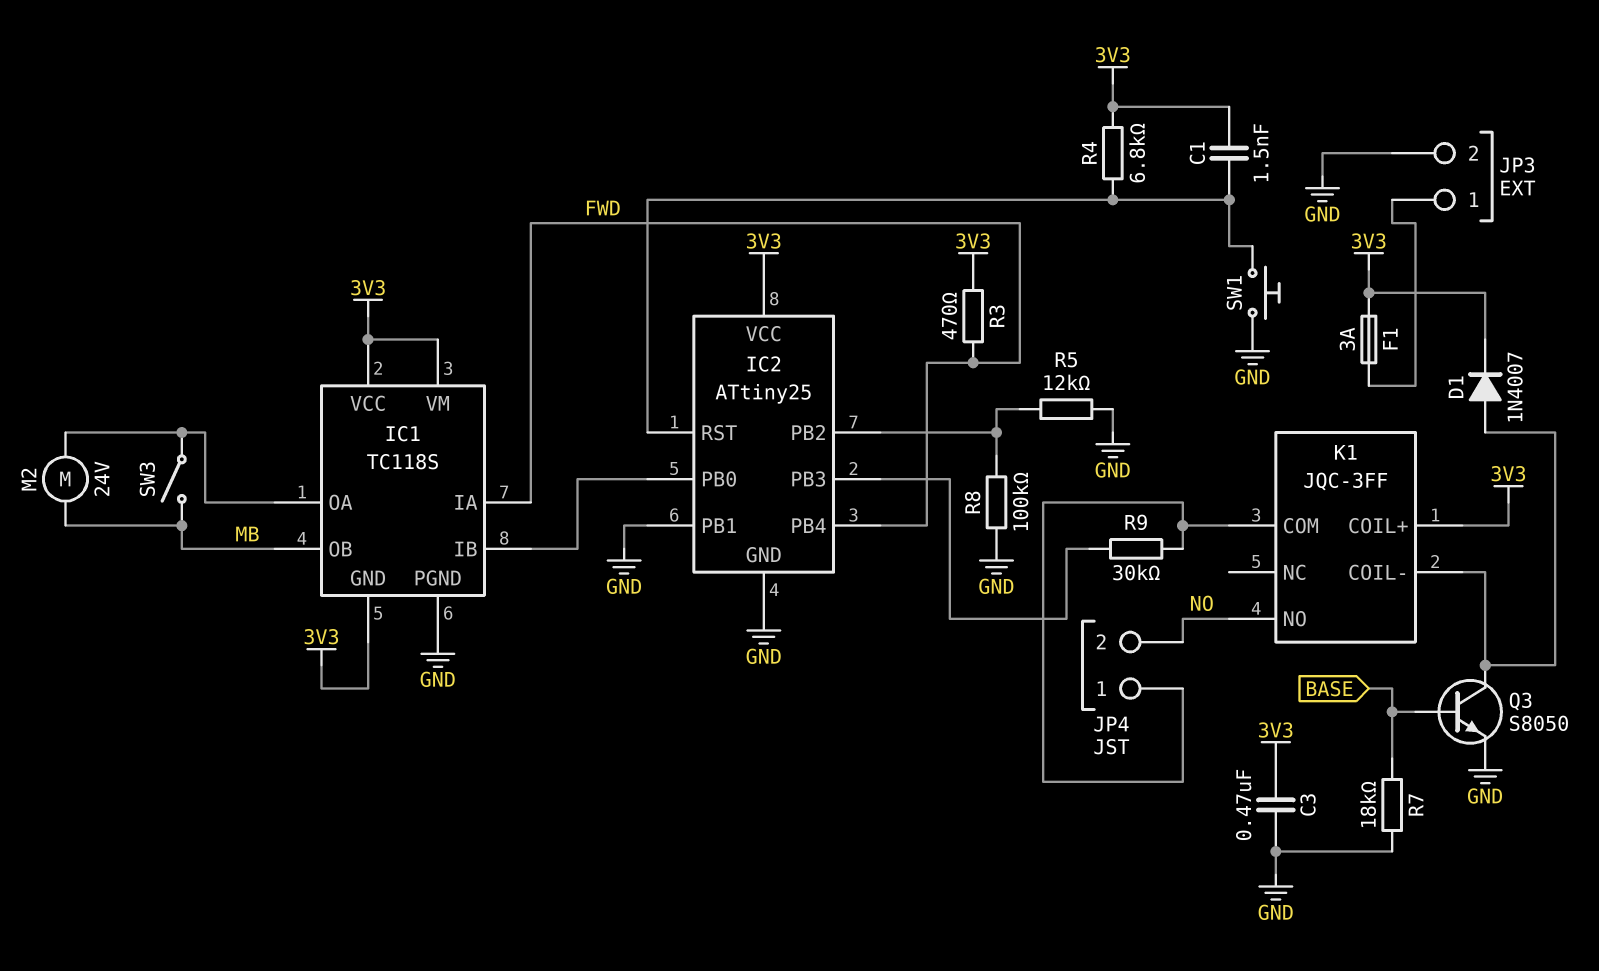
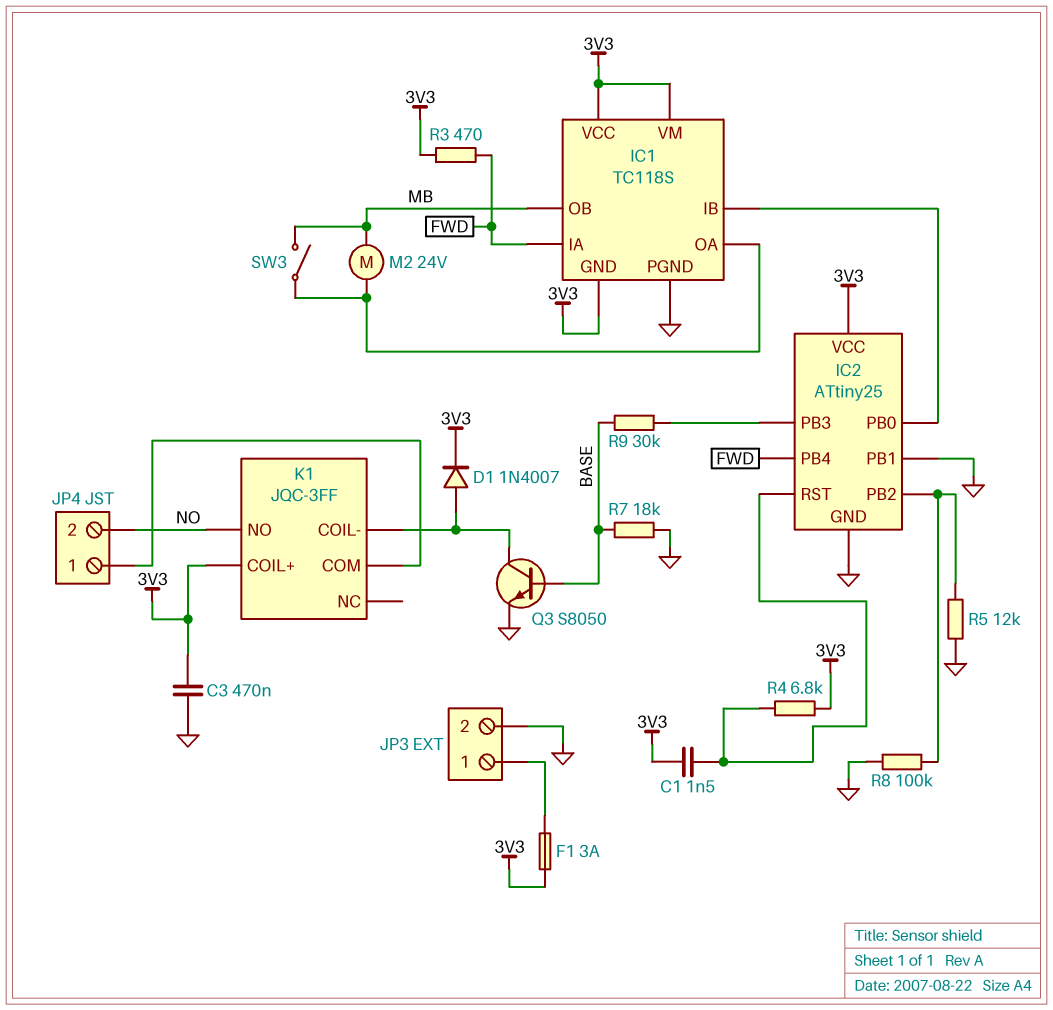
R9: 30k (IC2/PB3, JP4/1) -> 30k (BASE, IC2/PB3)
SW1: button (GND, IC2/RST) -> none

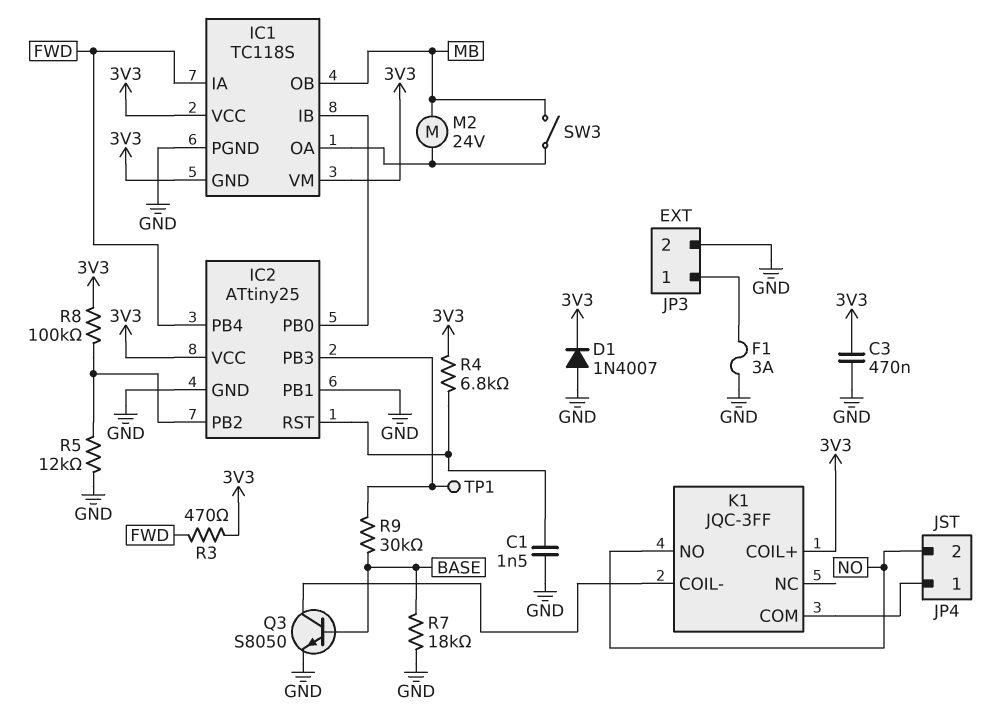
C1: 1.5nF (3V3, IC2/RST) -> 1.5nF (GND, IC2/RST)
D1: diode 1N4007 (A K1/COIL-, K 3V3) -> diode 1N4007 (A GND, K 3V3)
F1: 3A (3V3, JP3/1) -> 3A (GND, JP3/1)
R8: 100k (GND, IC2/PB2) -> 100k (3V3, IC2/PB2)
TP1: none -> test point (IC2/PB3)

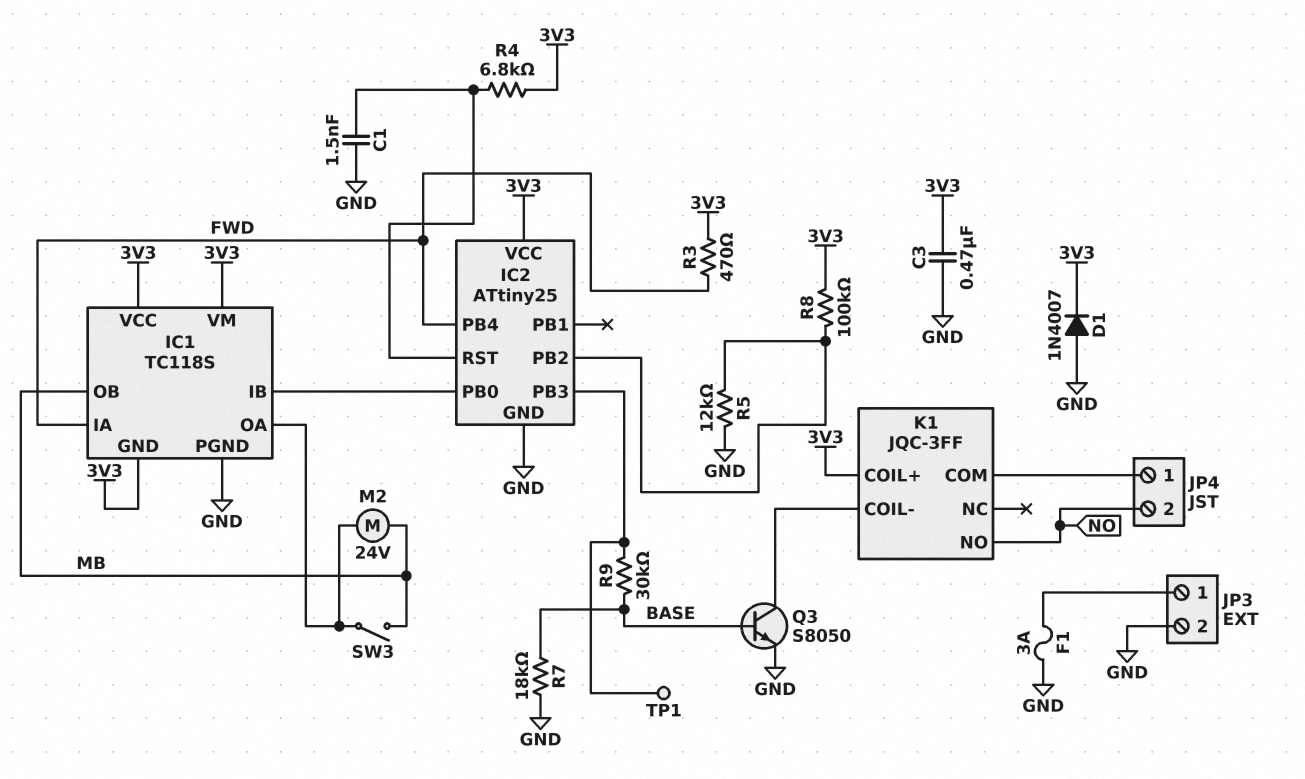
IC2 pin PB1: GND -> none

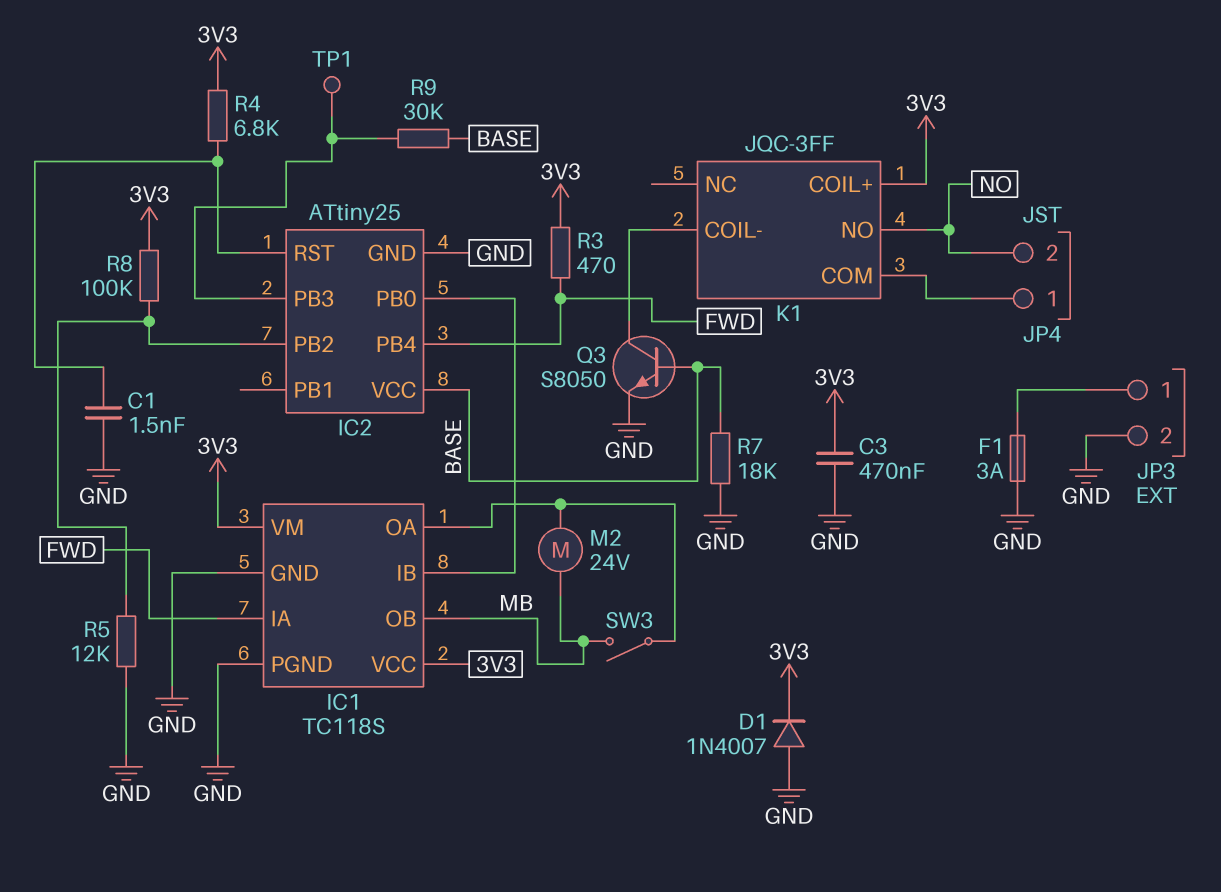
IC1 pin GND: 3V3 -> GND
IC2 pin VCC: 3V3 -> BASE

